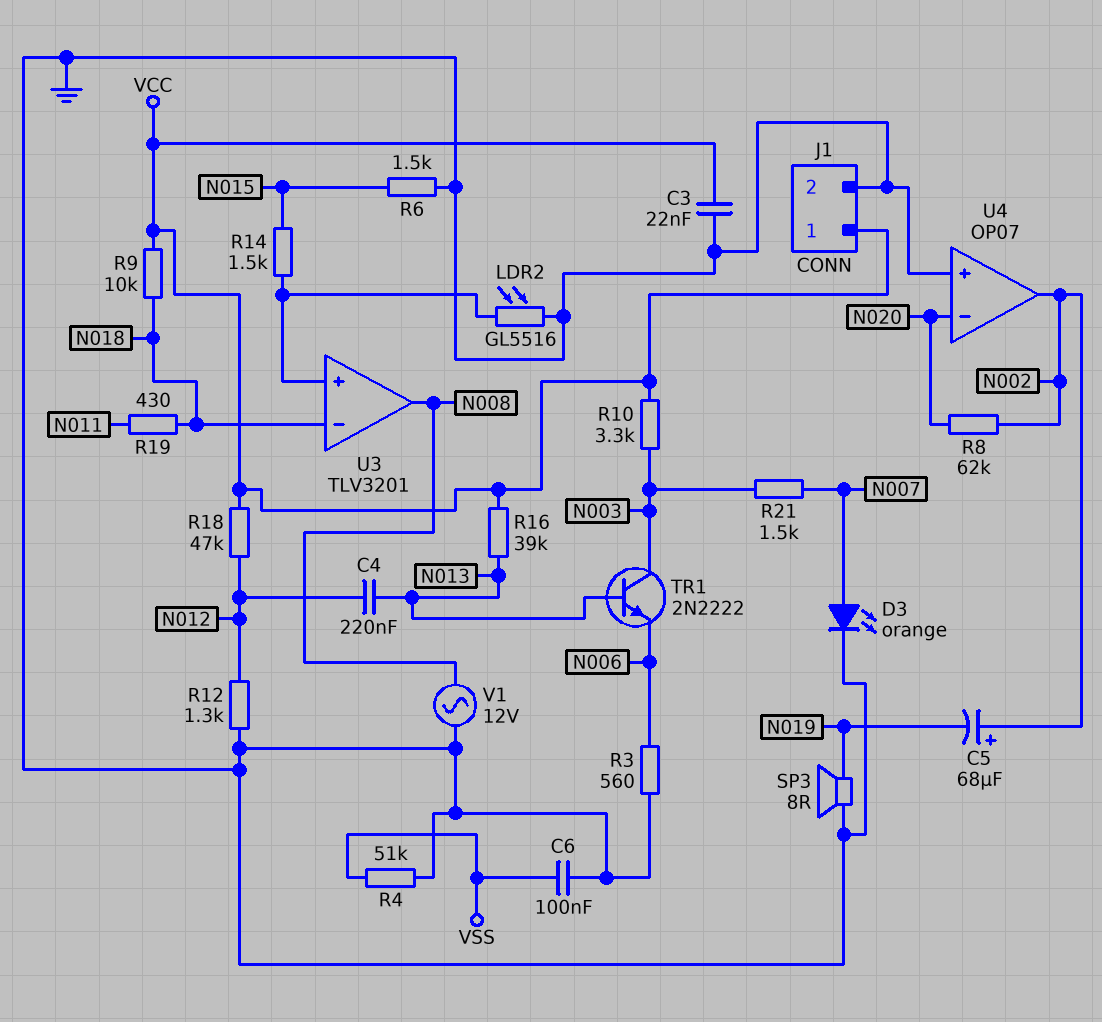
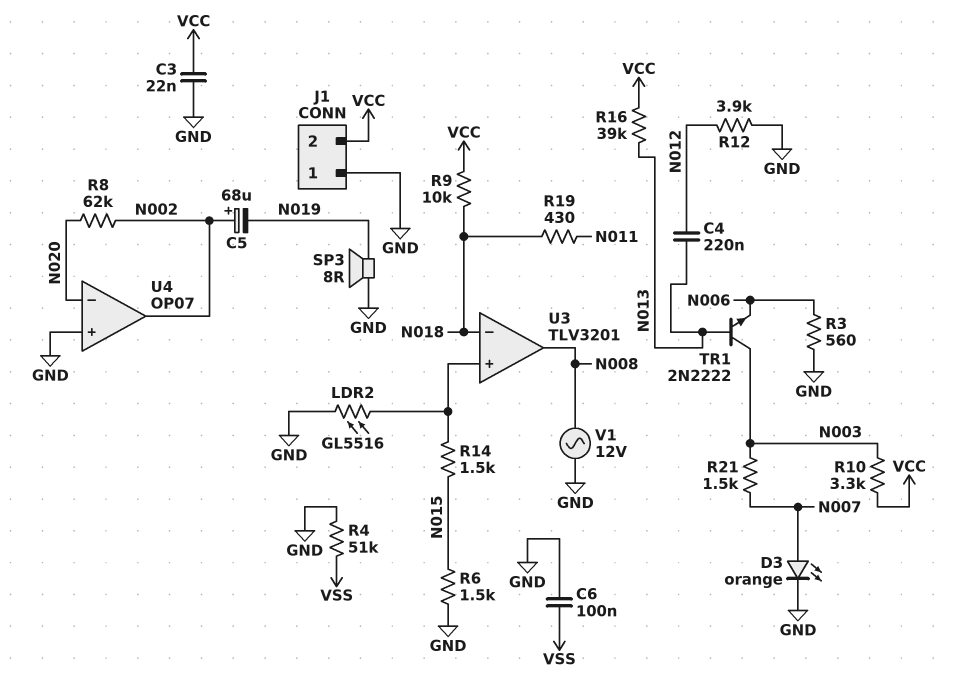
J1 pin 1: VCC -> GND
J1 pin 2: GND -> VCC
R12: 1.3k (GND, N012) -> 3.9k (GND, N012)
R18: 47k (N012, VCC) -> none

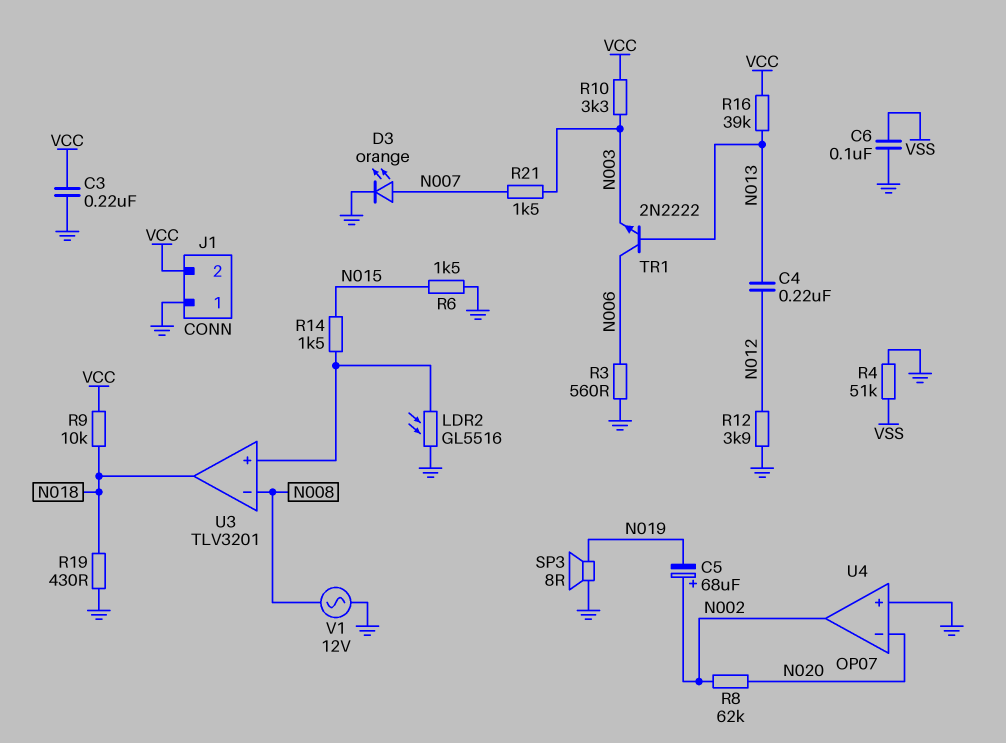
C3: 22nF (GND, VCC) -> 220nF (GND, VCC)
R19: 430 (N011, N018) -> 430 (GND, N018)
TR1: NPN 2N2222 (B N013, C N003, E N006) -> NPN 2N2222 (B N013, C N006, E N003)
U3 pin in-: N018 -> N008
U3 pin out: N008 -> N018

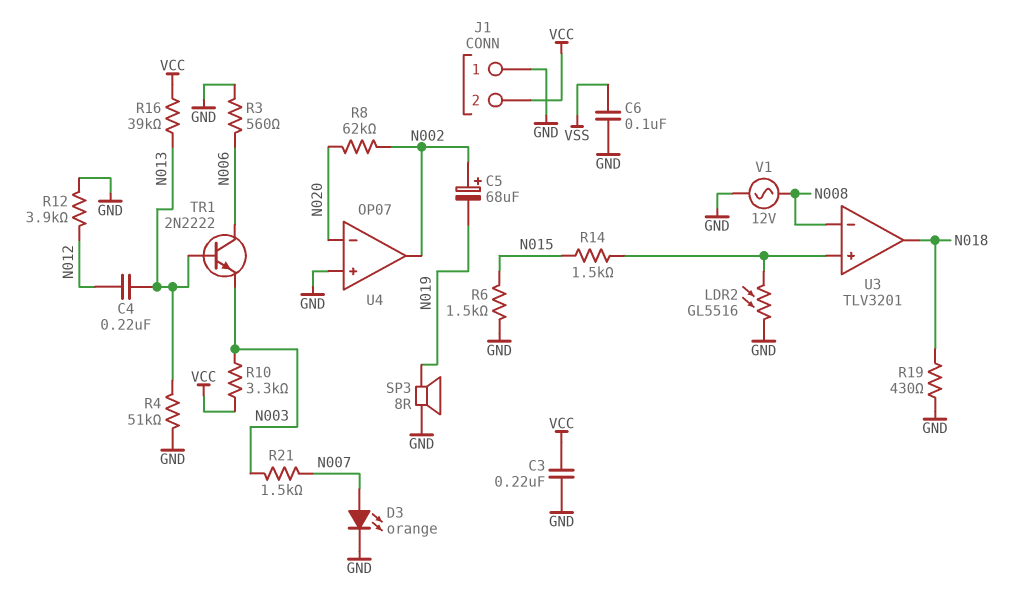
R4: 51k (GND, VSS) -> 51k (GND, N013)
R9: 10k (N018, VCC) -> none

